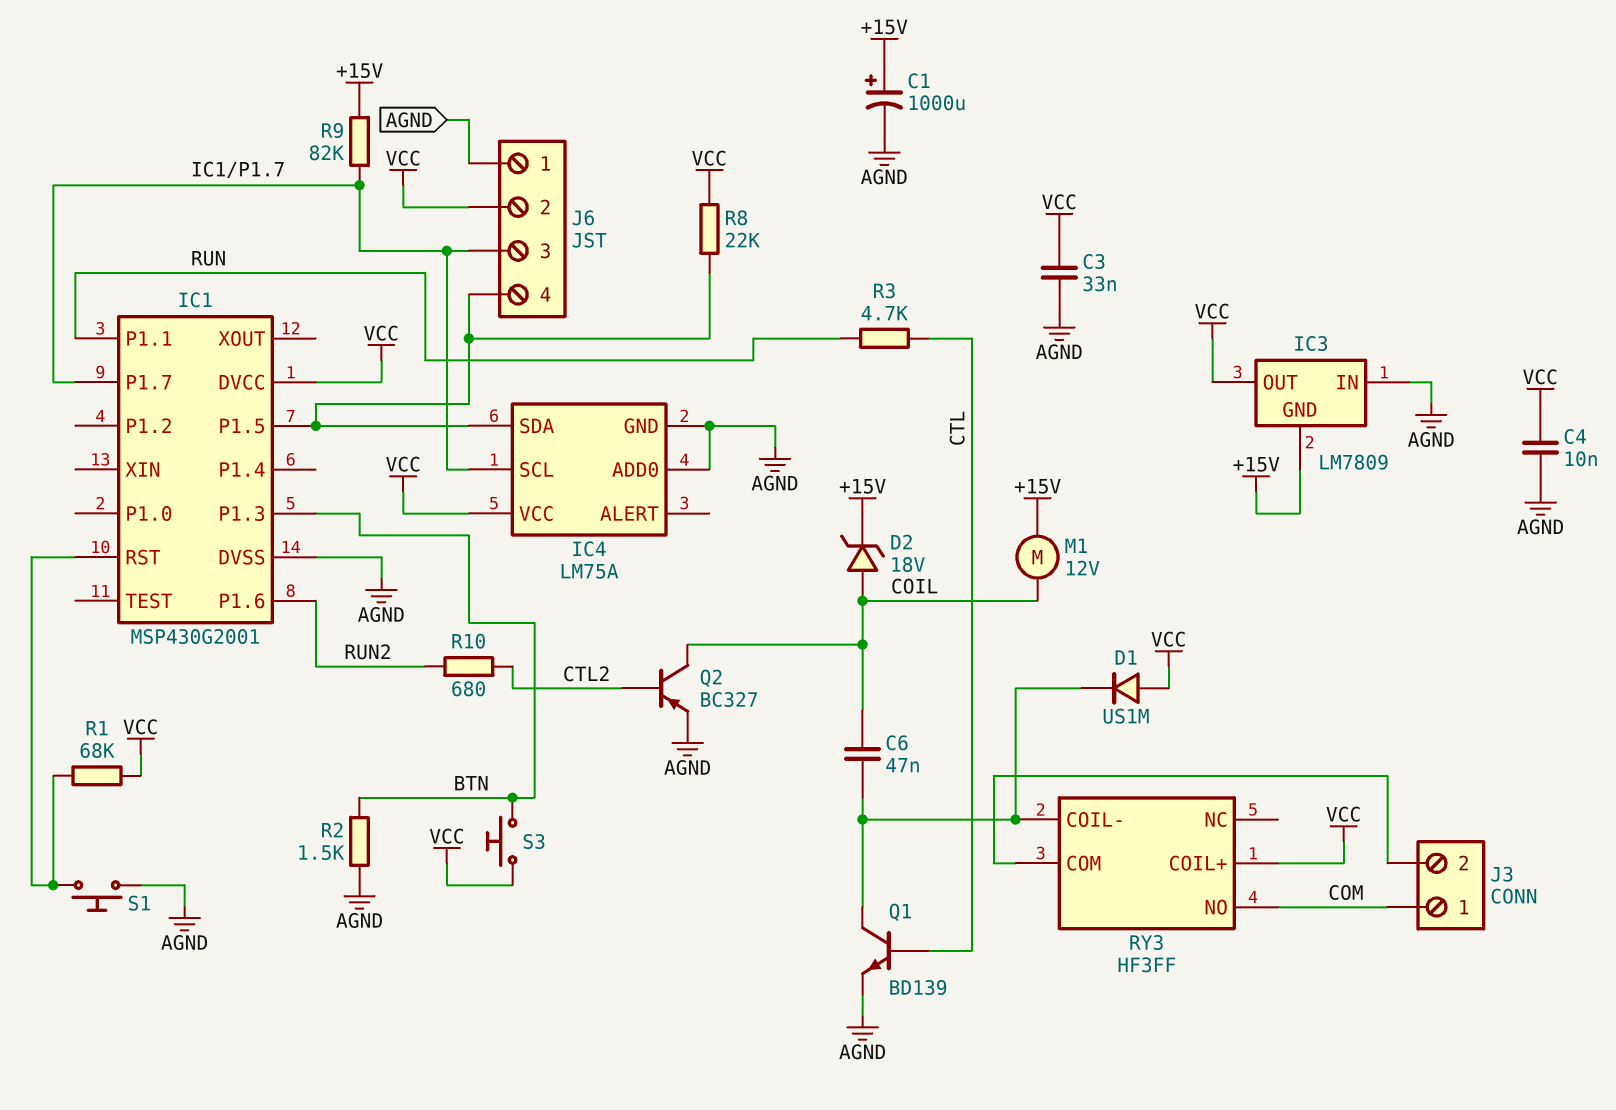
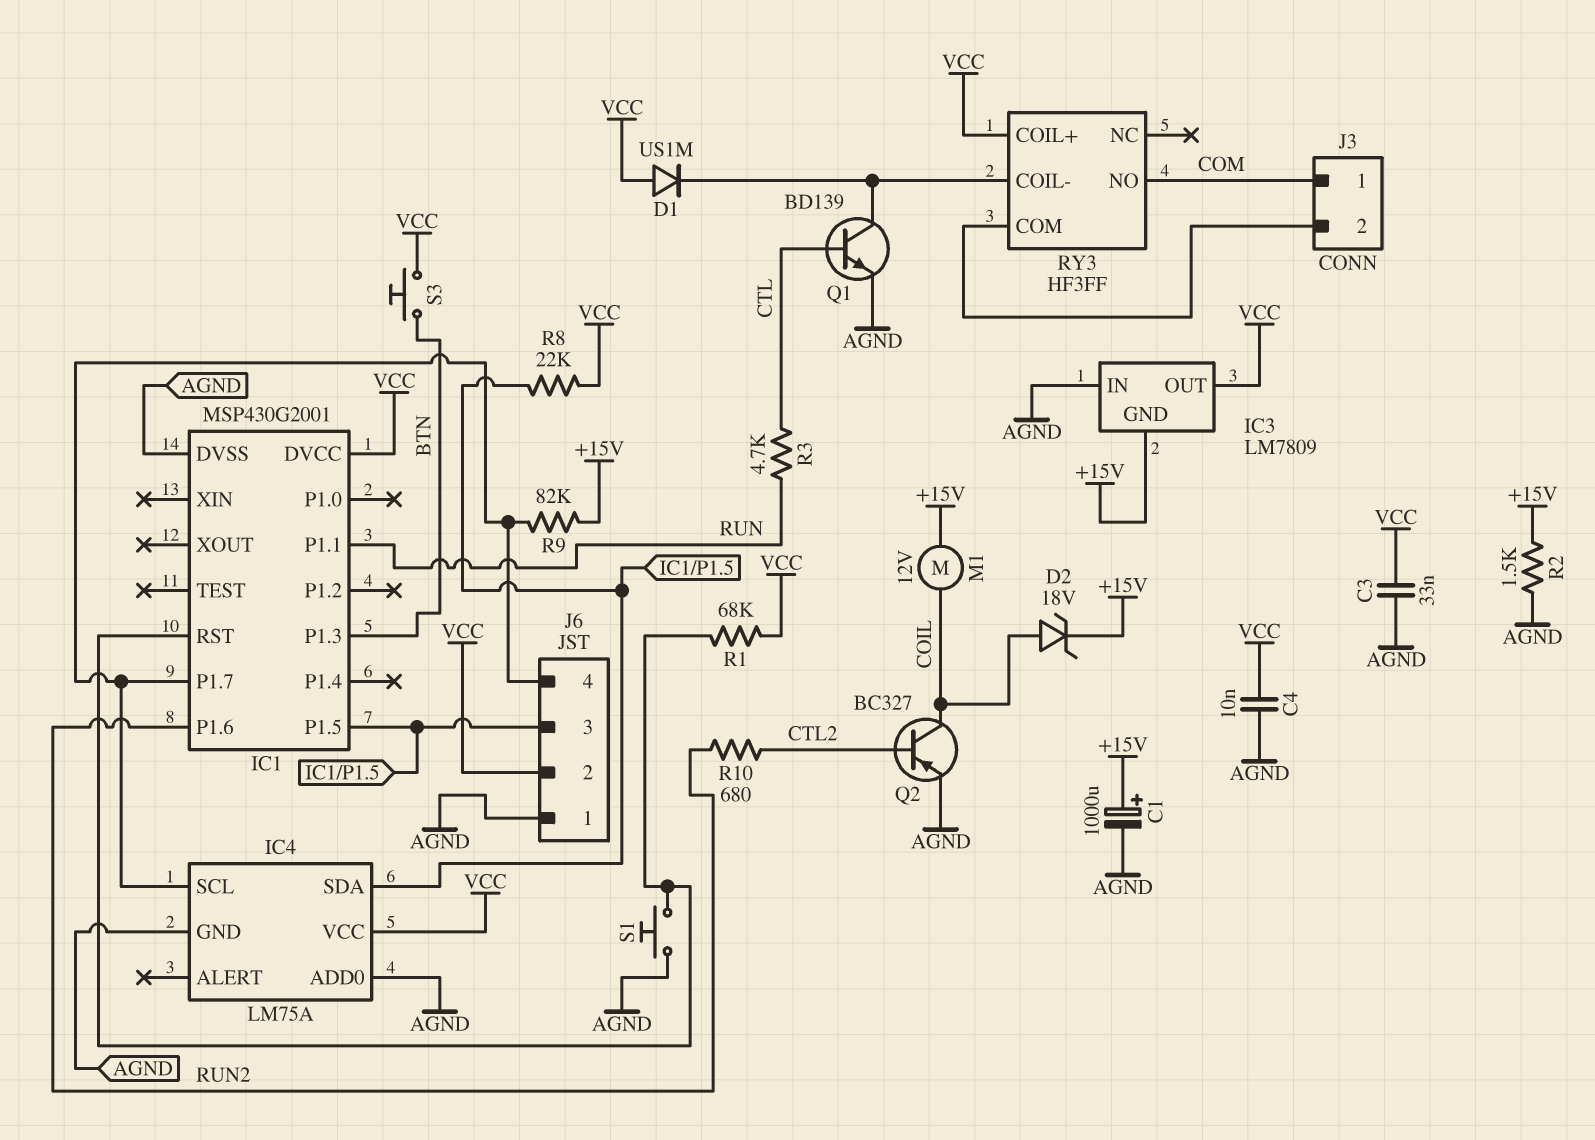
C6: 47nF (COIL, RY3/COIL-) -> none
J6 pin 3: IC1/P1.7 -> IC1/P1.5
J6 pin 4: IC1/P1.5 -> IC1/P1.7
R2: 1.5k (AGND, BTN) -> 1.5k (+15V, AGND)

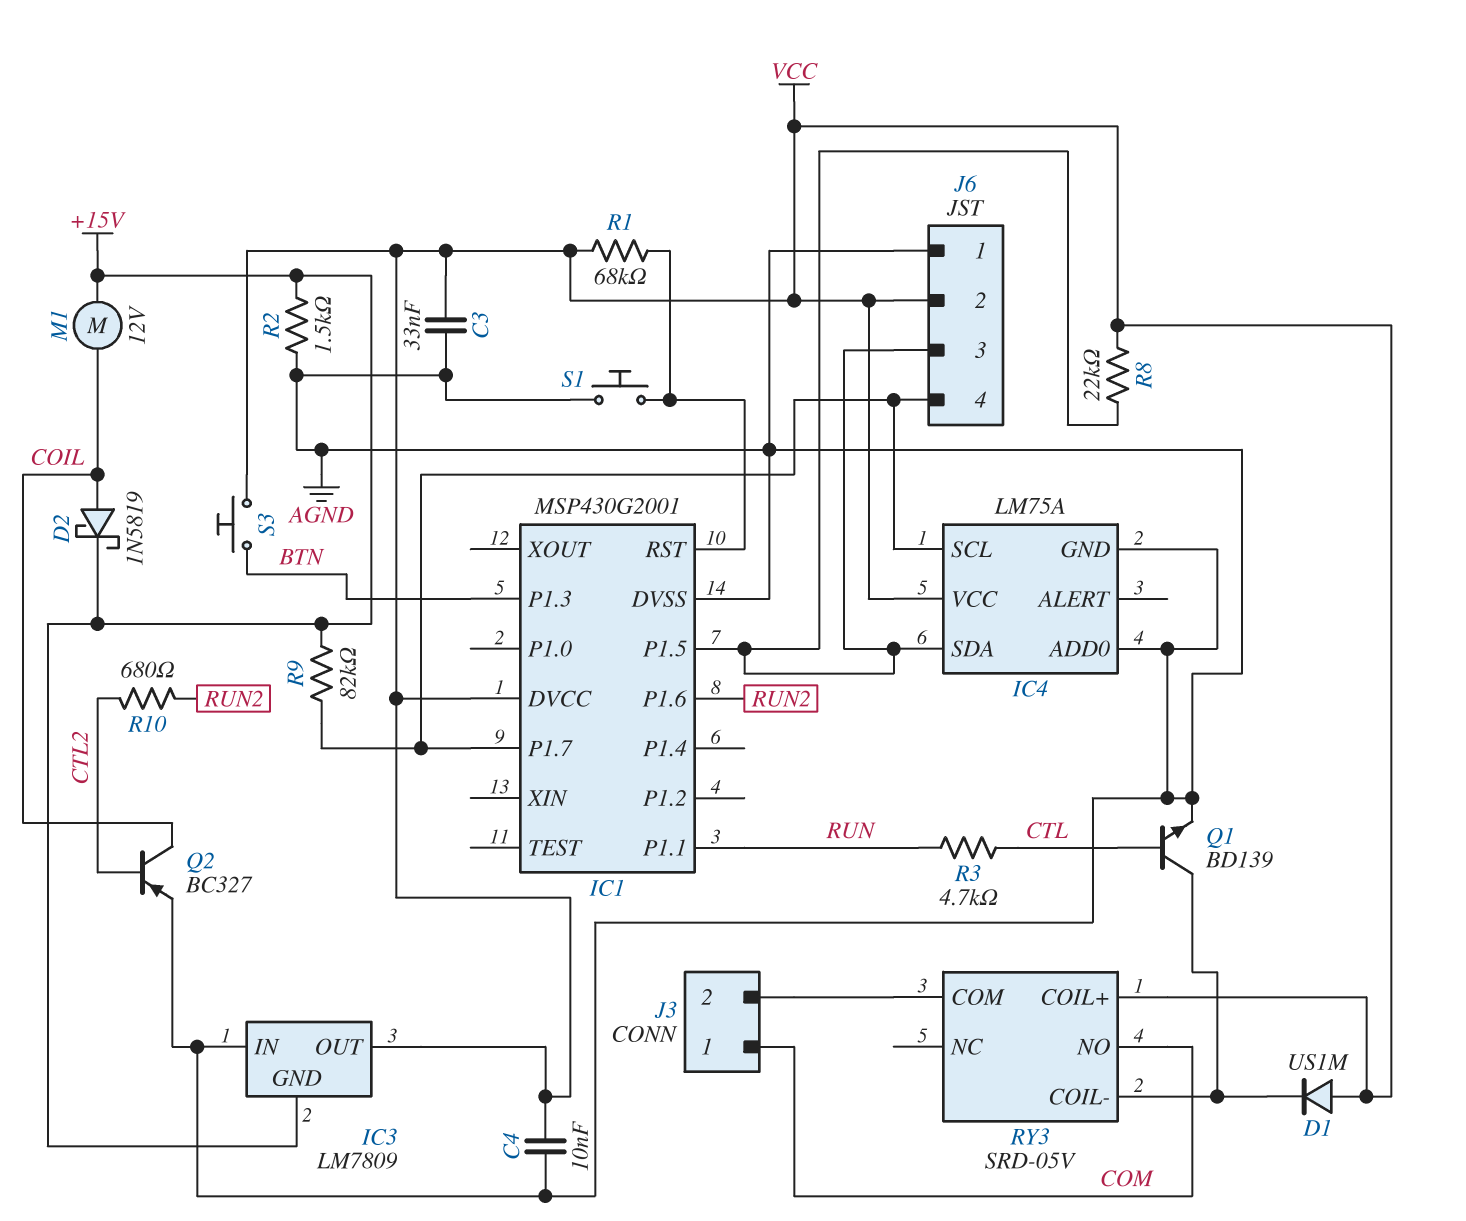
C1: 1000uF (plus +15V, minus AGND) -> none
D2: zener 18V (A COIL, K +15V) -> schottky 1N5819 (A COIL, K +15V)
RY3: HF3FF -> SRD-05V

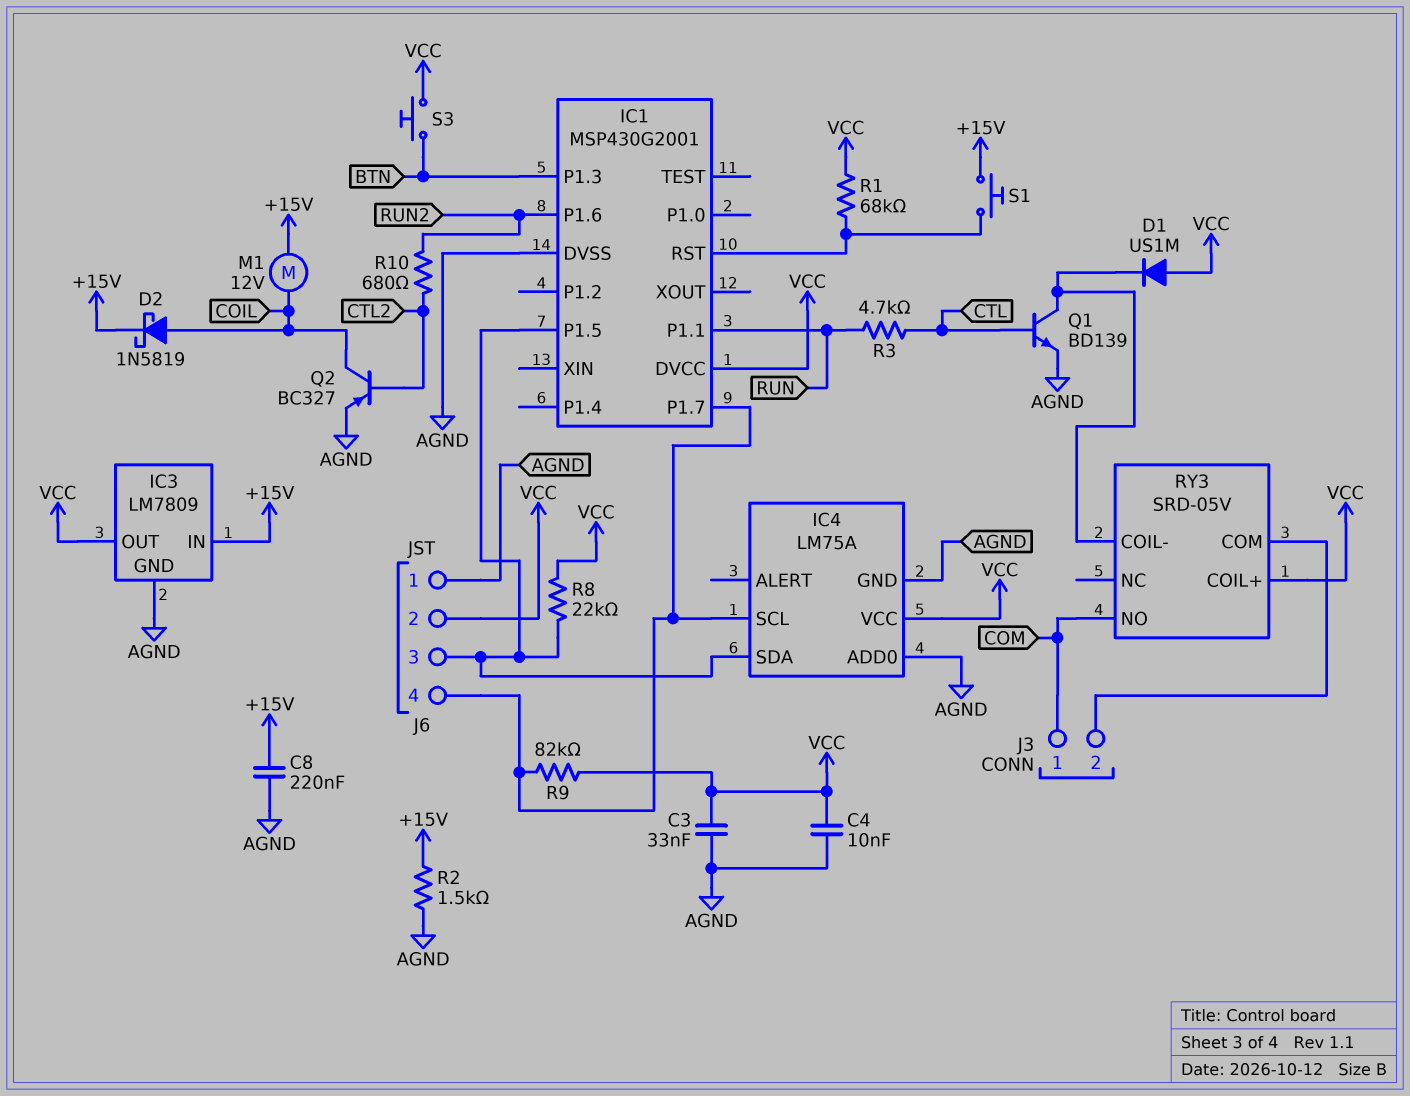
C8: none -> 220nF (+15V, AGND)
IC3 pin GND: +15V -> AGND
IC3 pin IN: AGND -> +15V
R9: 82k (+15V, IC1/P1.7) -> 82k (IC1/P1.7, VCC)
S1: button (AGND, IC1/RST) -> button (+15V, IC1/RST)

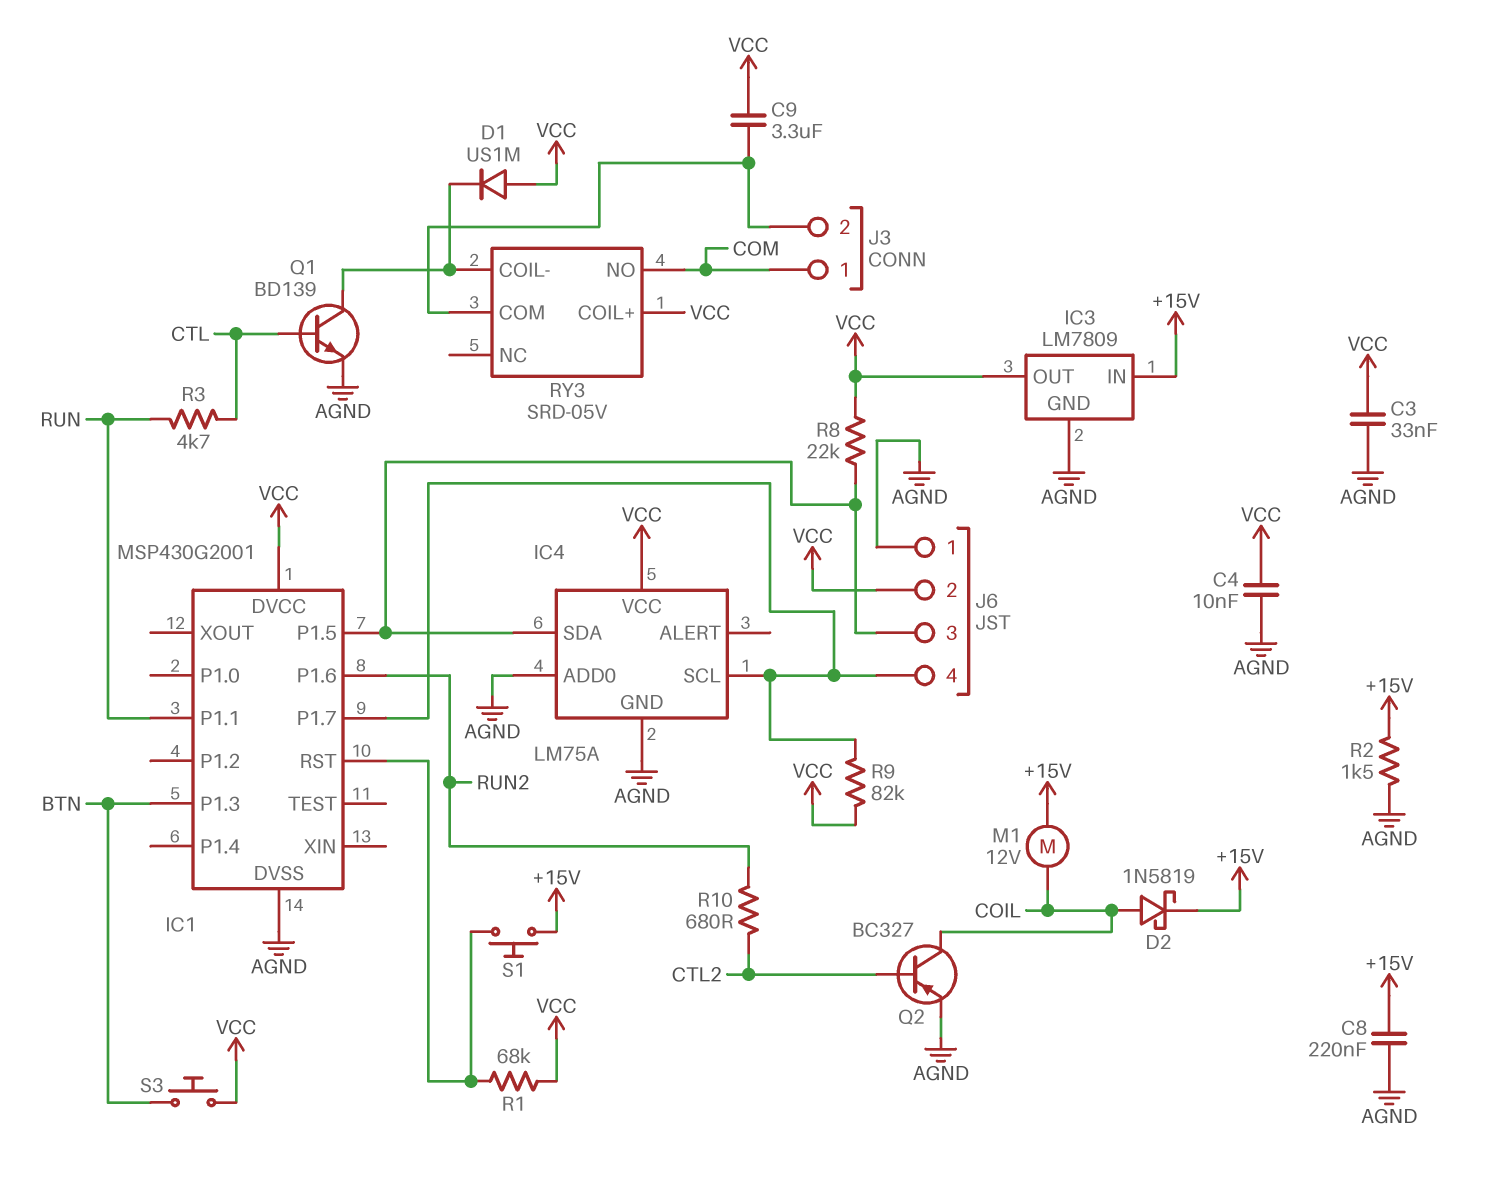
C9: none -> 3.3uF (J3/2, VCC)

